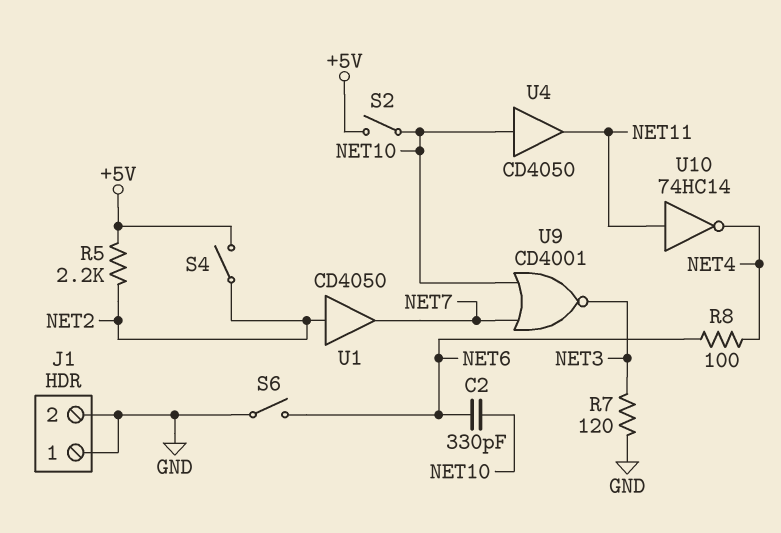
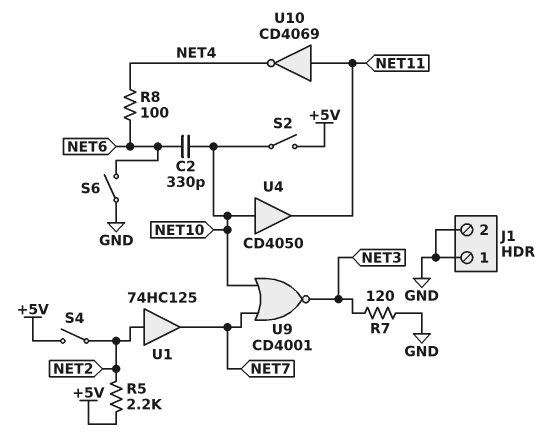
U1: buffer CD4050 (in NET2, out NET7) -> buffer 74HC125 (in NET2, out NET7)
U10: NOT 74HC14 (in NET11, out NET4) -> NOT CD4069 (in NET11, out NET4)

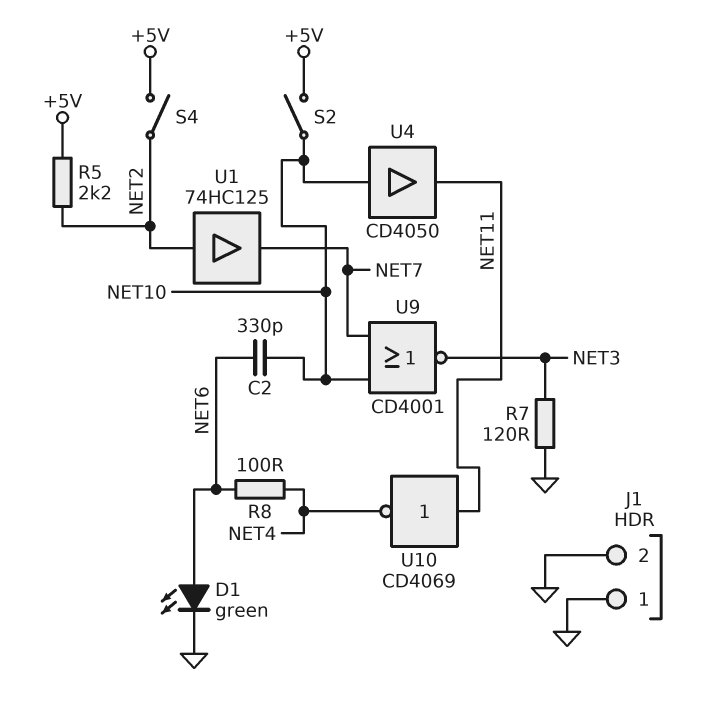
D1: none -> LED green (A NET6, K GND)
S6: switch (GND, NET6) -> none

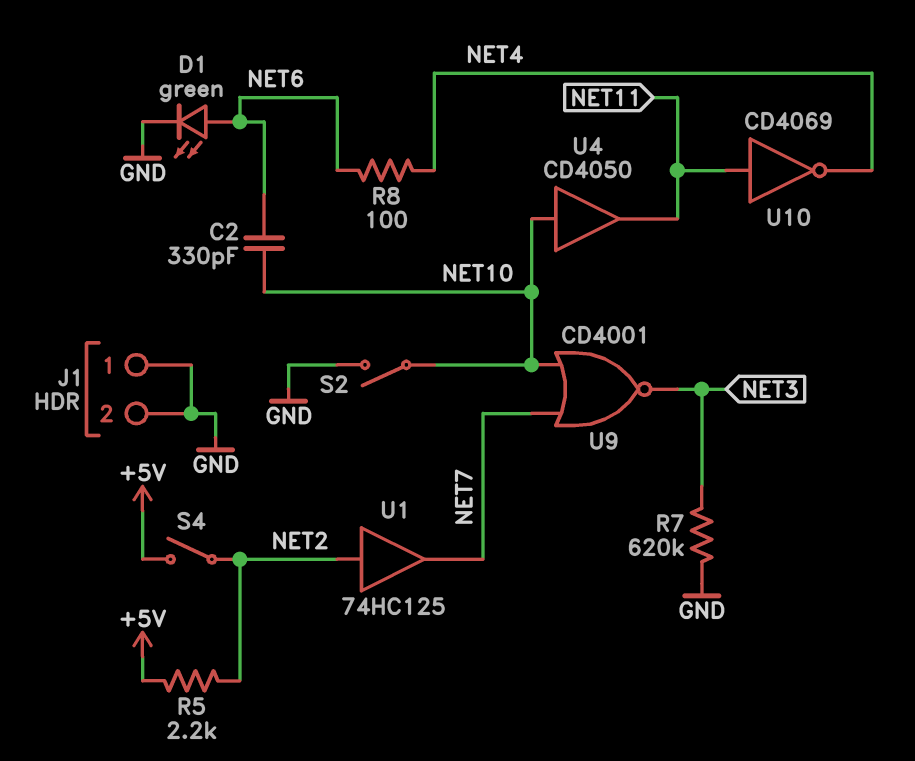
R7: 120 (GND, NET3) -> 620k (GND, NET3)
S2: switch (+5V, NET10) -> switch (GND, NET10)

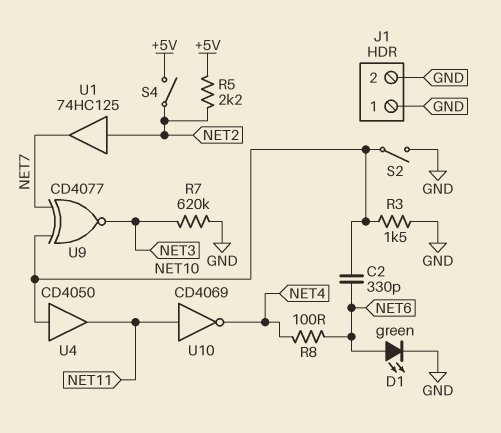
R3: none -> 1.5k (GND, NET10)
U9: NOR CD4001 (in NET7, in NET10, out NET3) -> XNOR CD4077 (in NET7, in NET10, out NET3)

